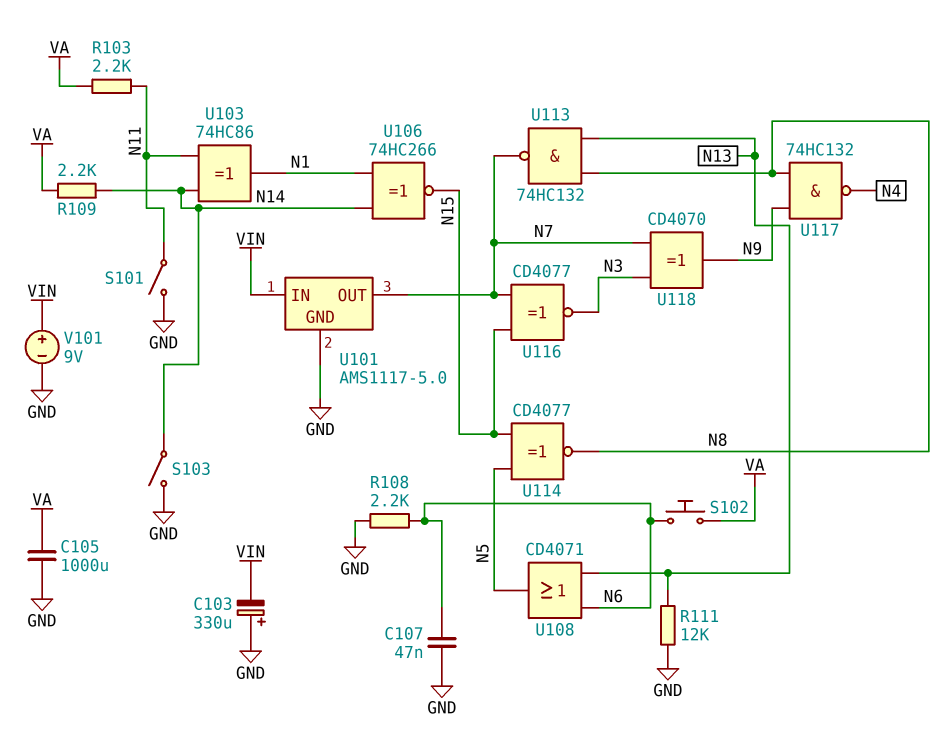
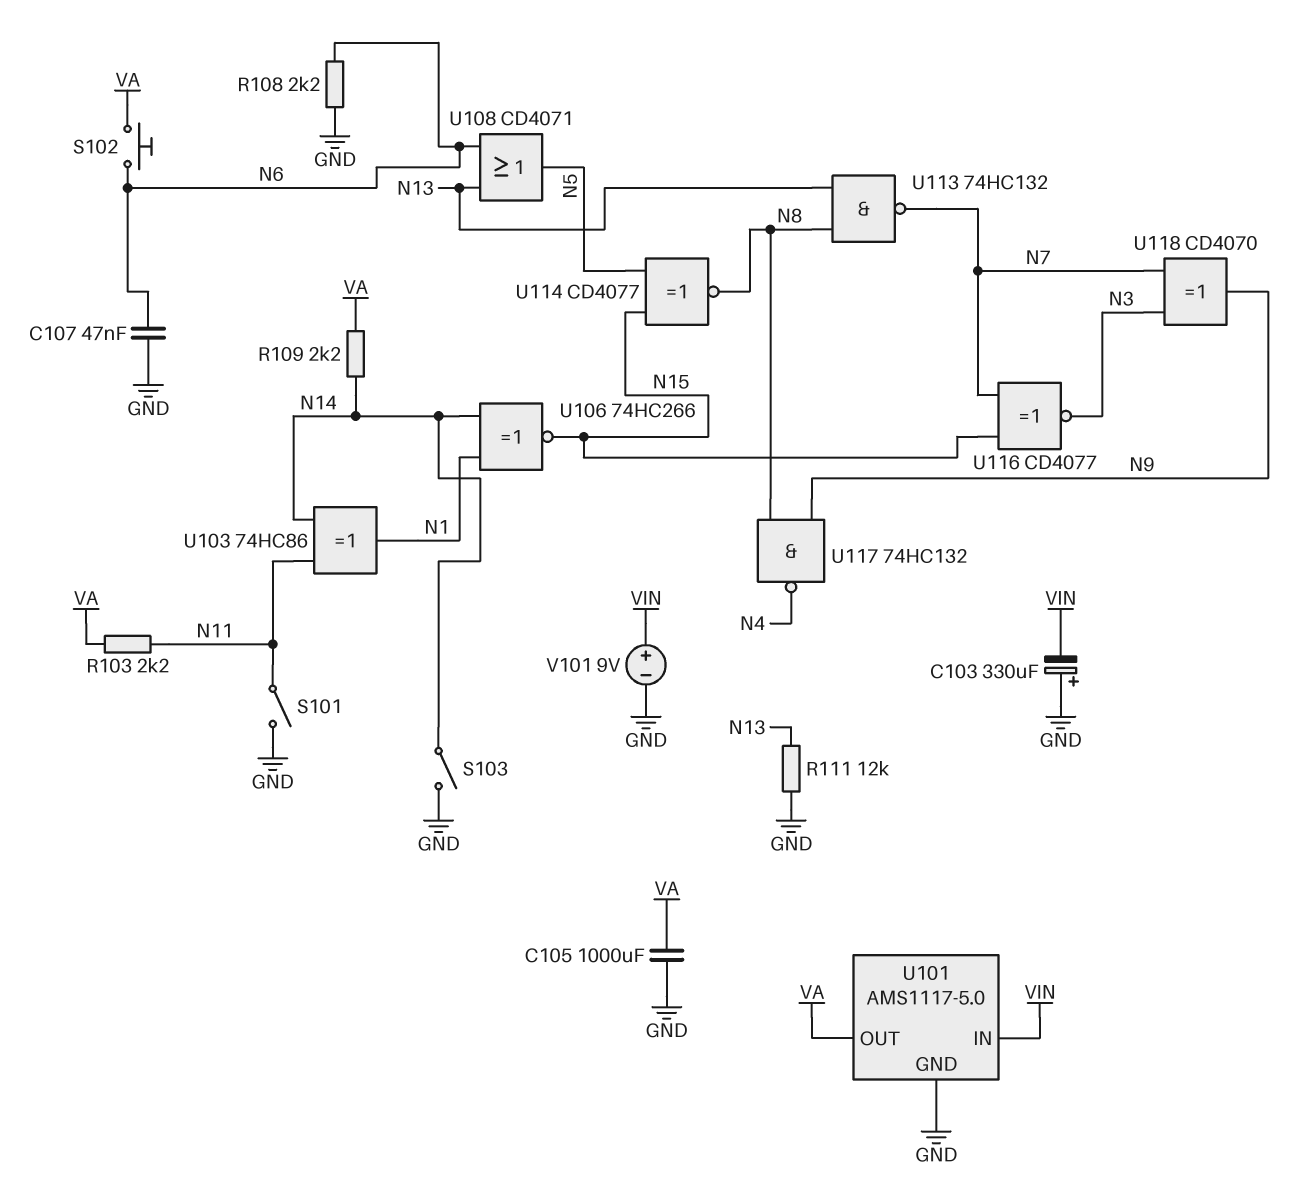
U101 pin OUT: N7 -> VA

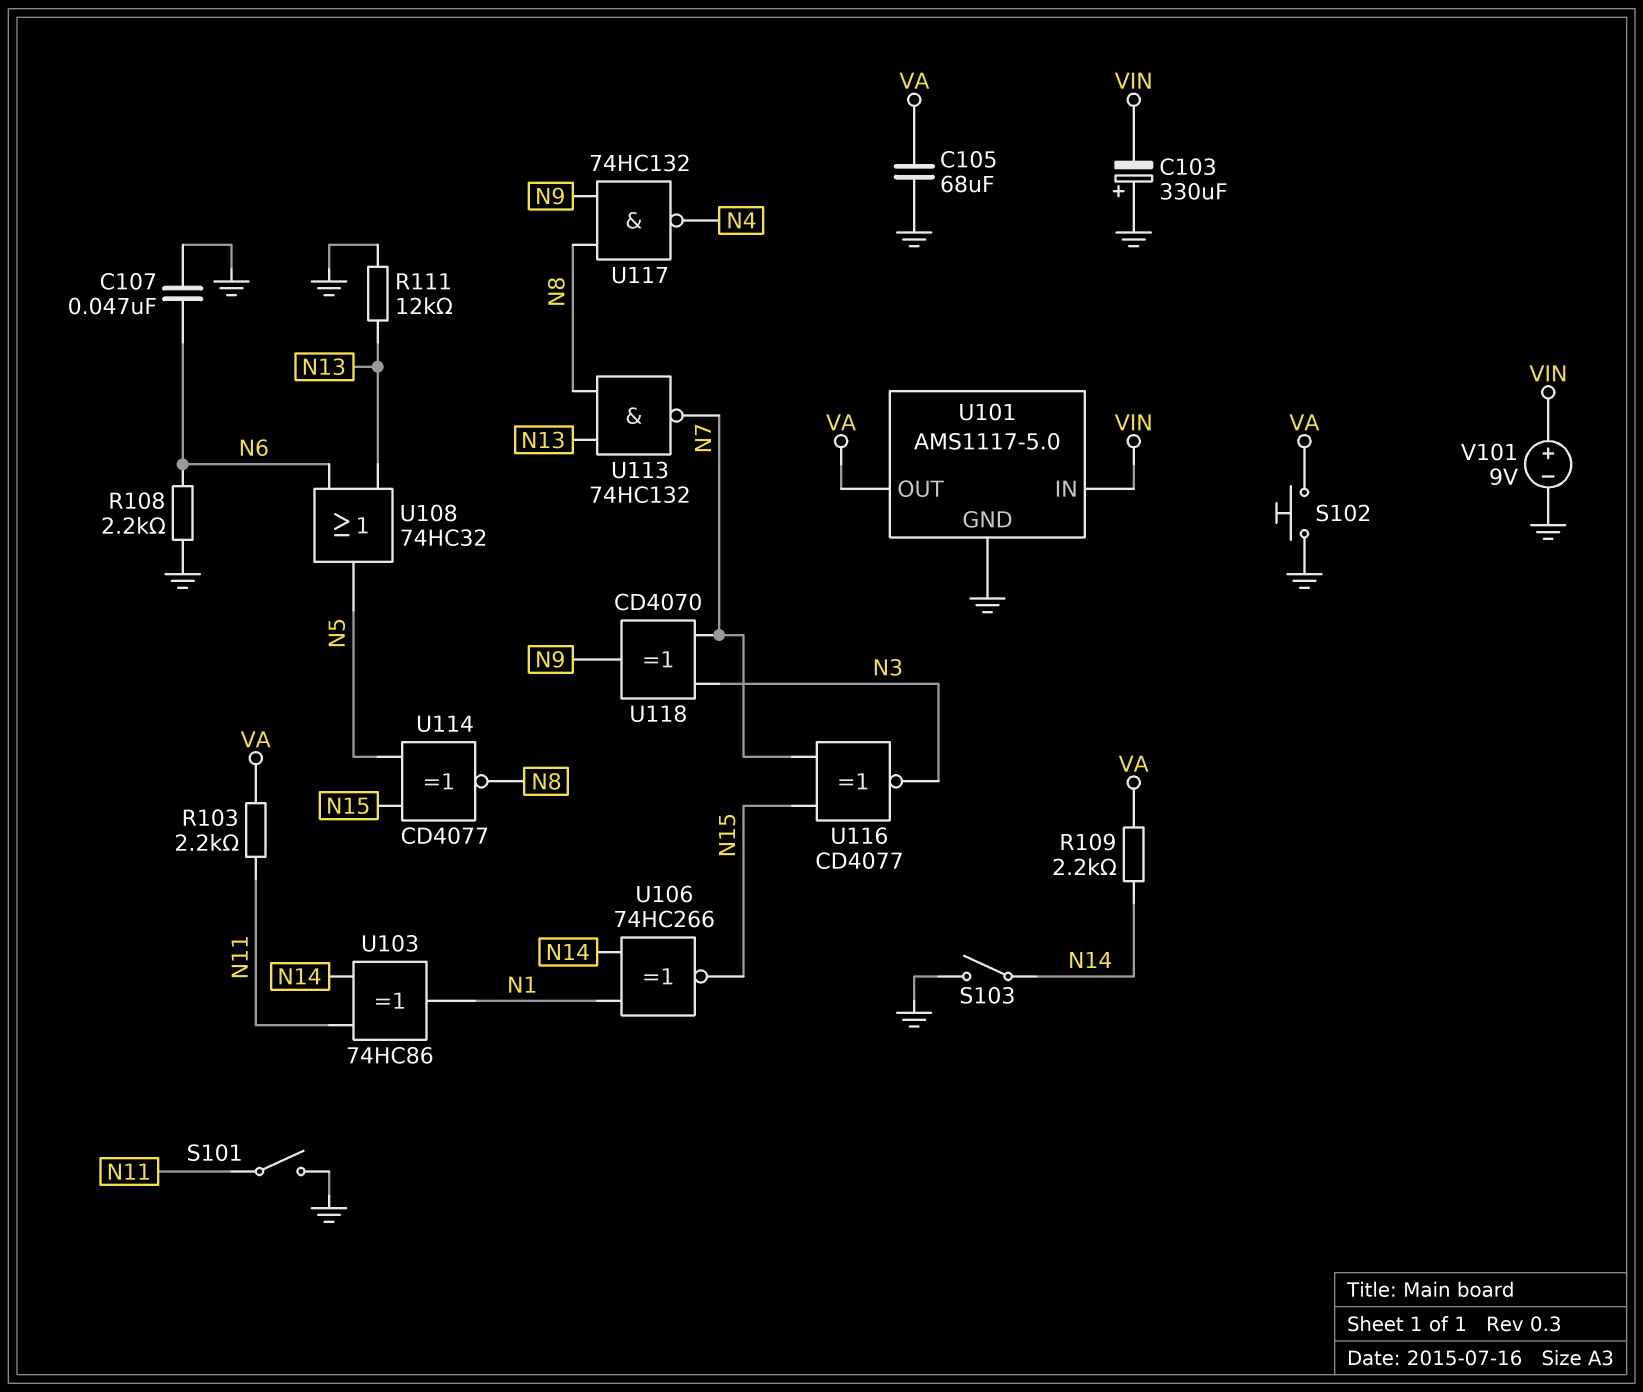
C105: 1000uF (GND, VA) -> 68uF (GND, VA)
S102: button (N6, VA) -> button (GND, VA)
U108: OR CD4071 (in N6, in N13, out N5) -> OR 74HC32 (in N6, in N13, out N5)

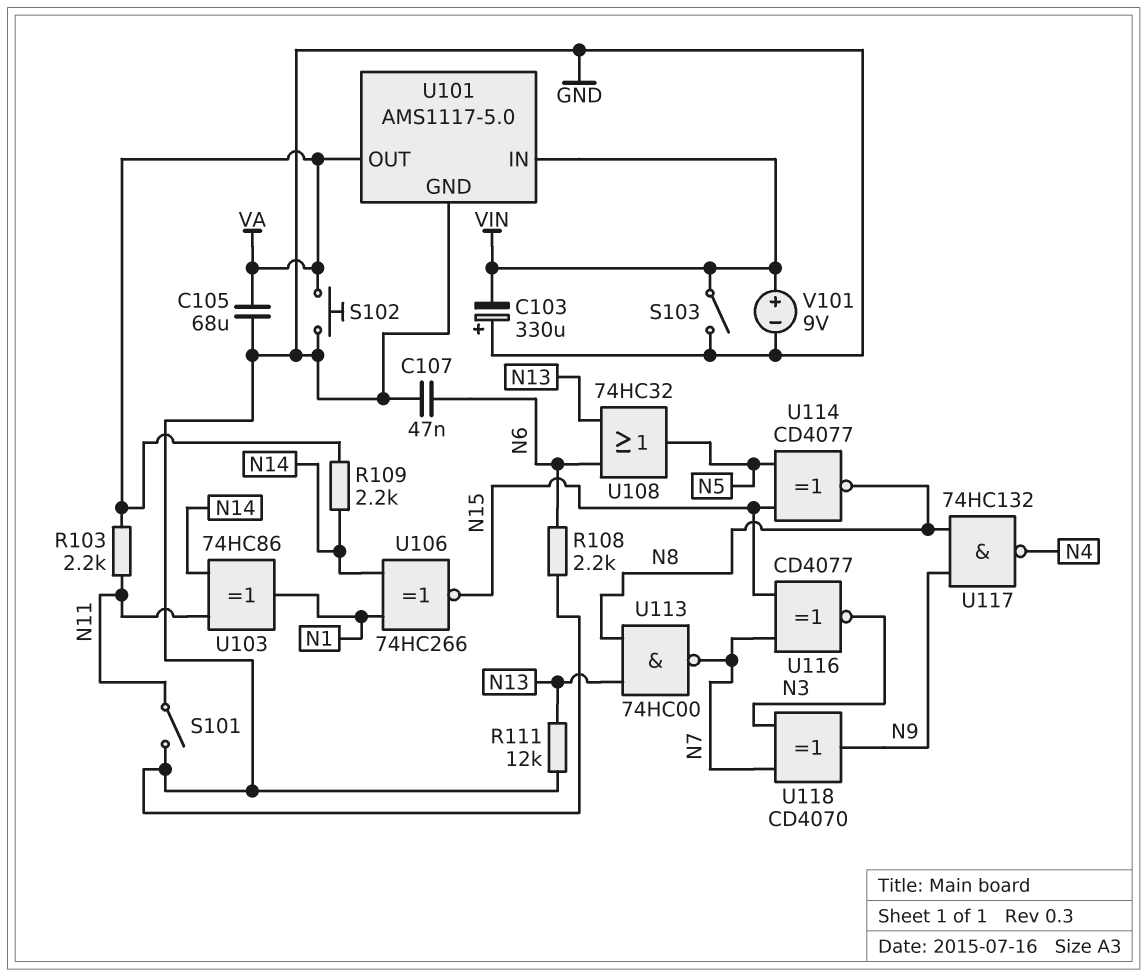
S103: switch (GND, N14) -> switch (GND, VIN)
U113: NAND 74HC132 (in N8, in N13, out N7) -> NAND 74HC00 (in N8, in N13, out N7)

